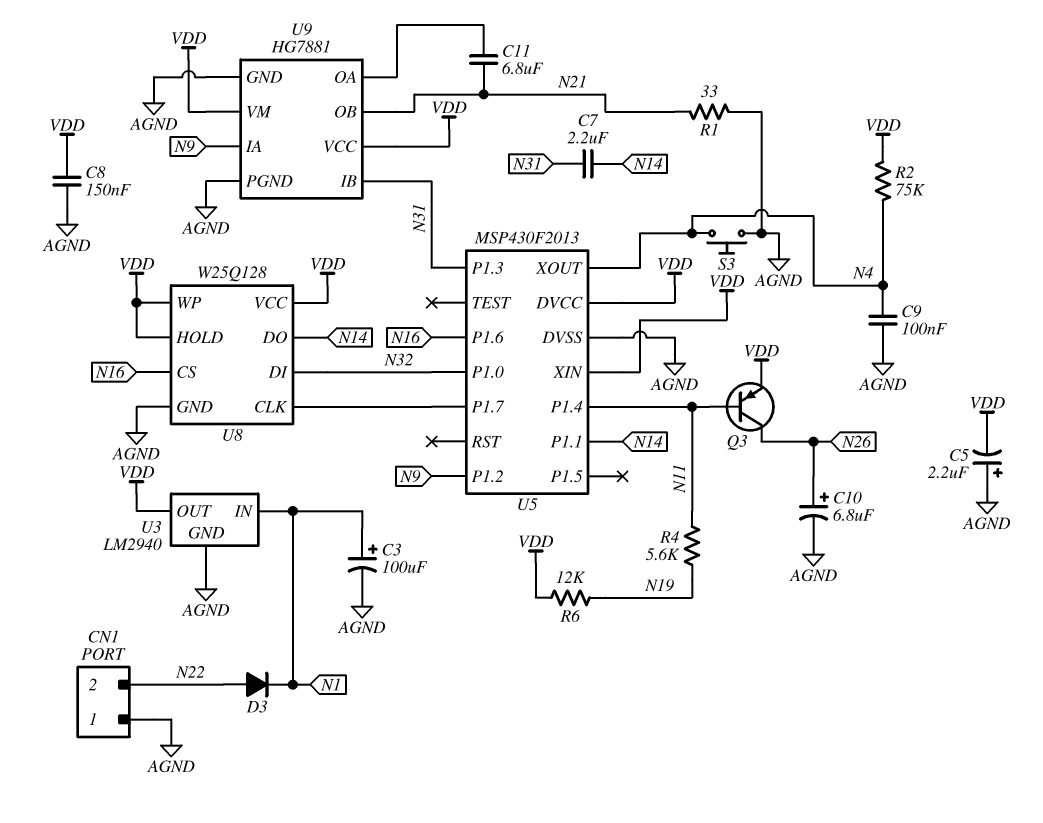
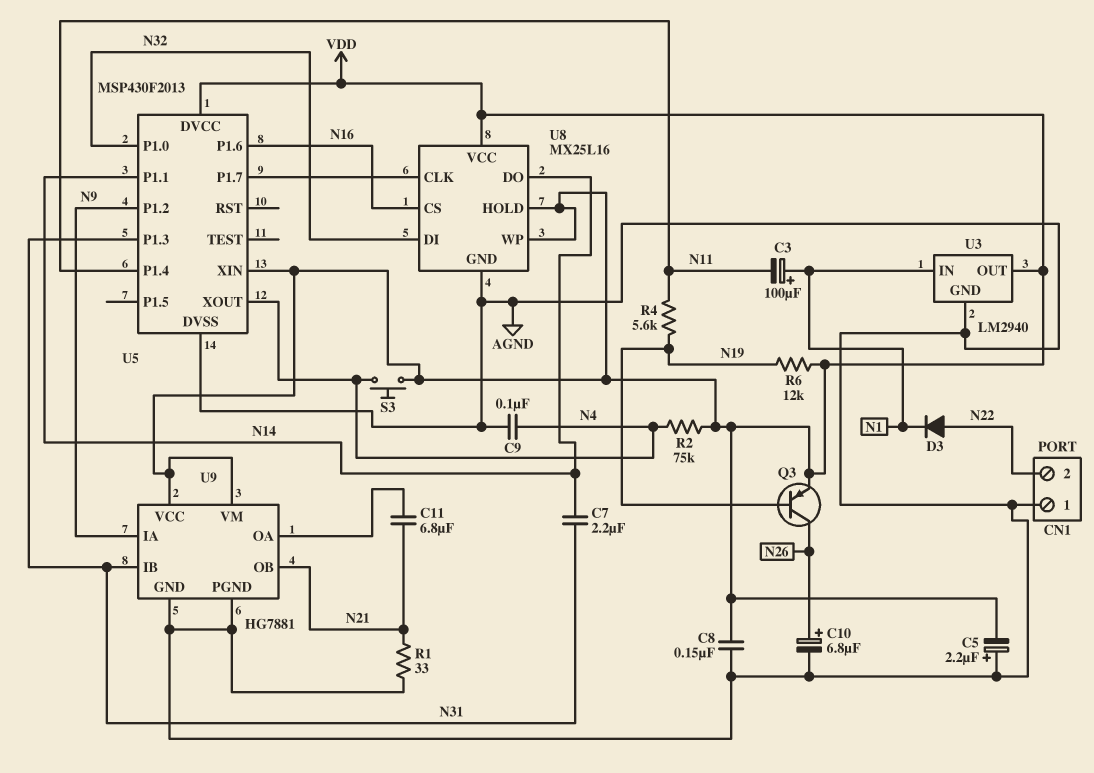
C3: 100uF (plus N1, minus AGND) -> 100uF (plus N1, minus N11)
Q3: PNP (B N11, C N26, E VDD) -> PNP (B N19, C N26, E VDD)
S3: button (AGND, N4) -> button (N4, VDD)
U8: W25Q128 -> MX25L16

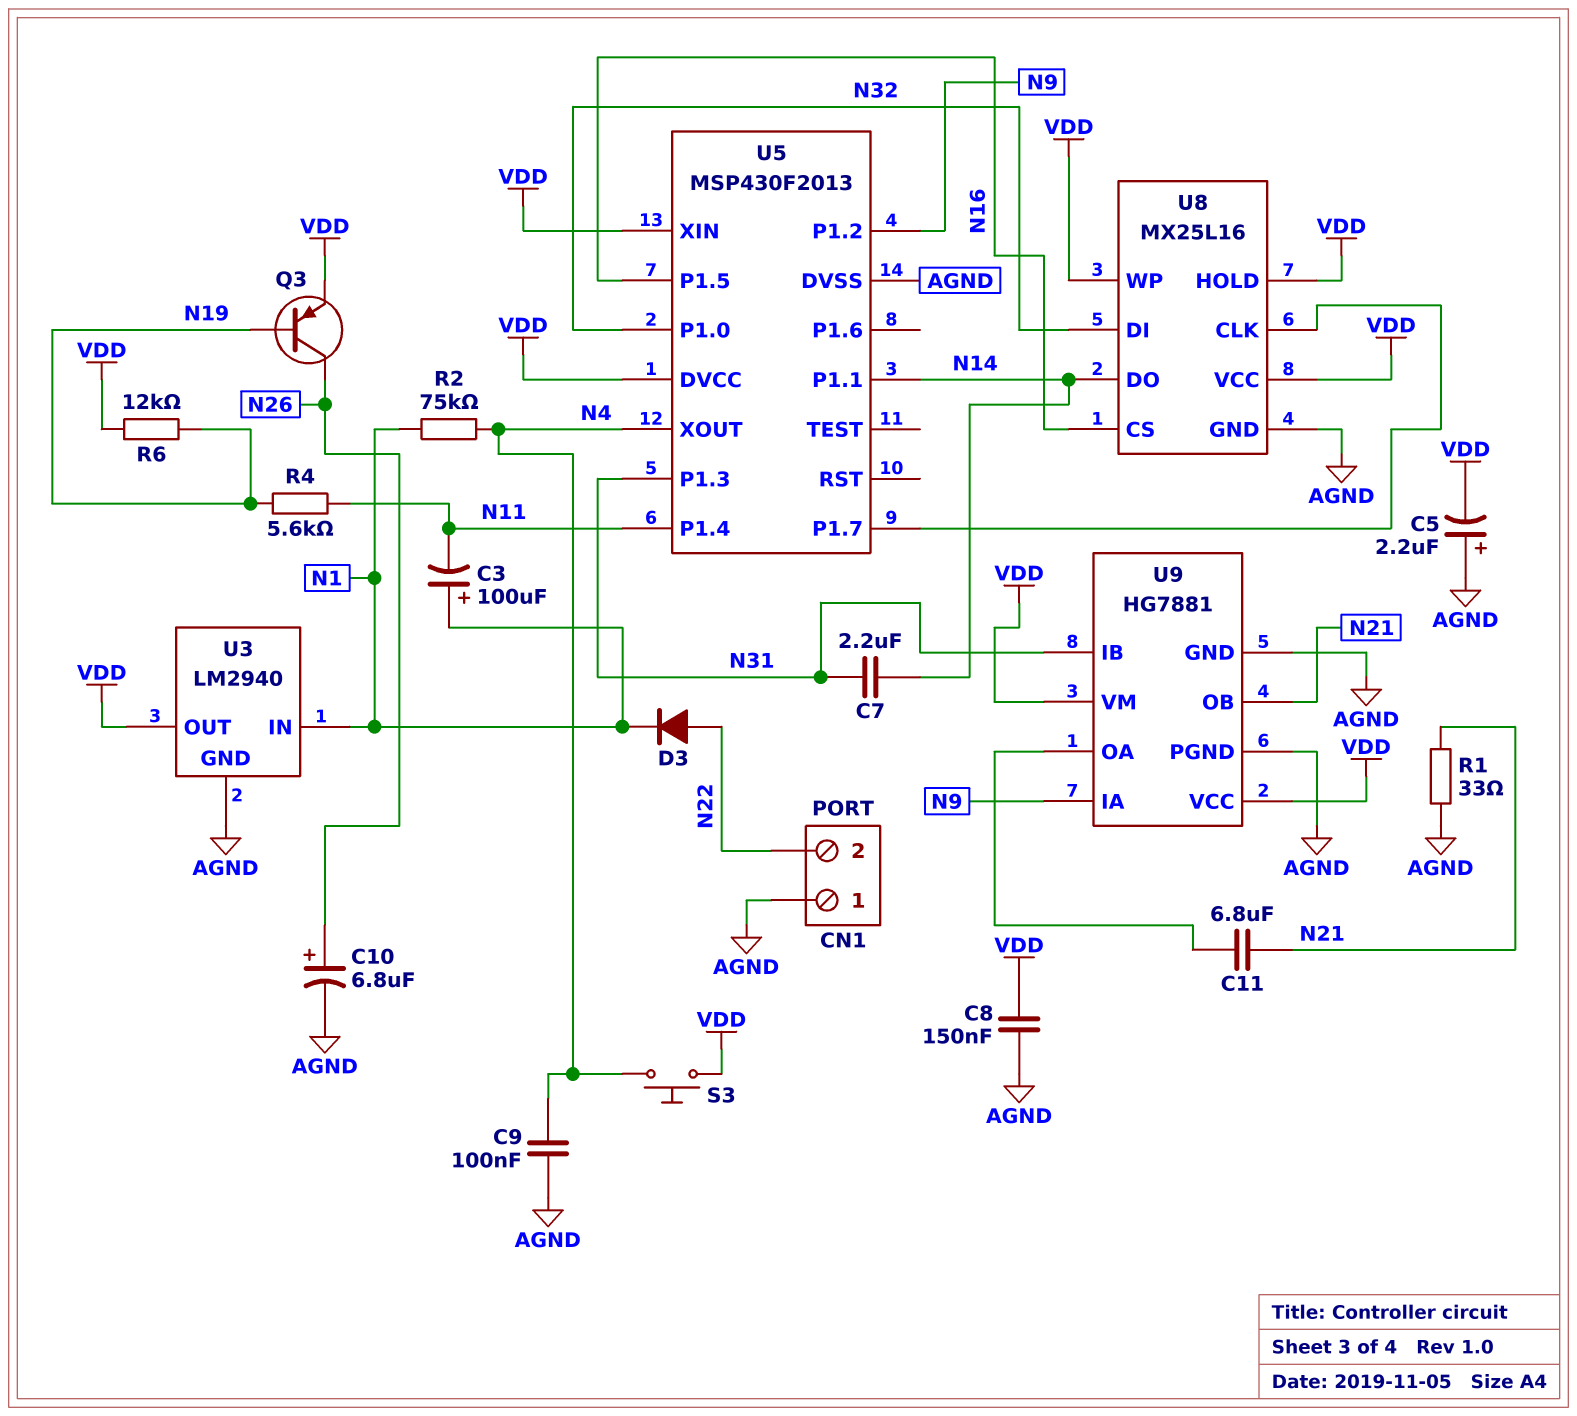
R2: 75k (N4, VDD) -> 75k (N1, N4)
U5 pin P1.5: none -> N16
U5 pin P1.6: N16 -> none

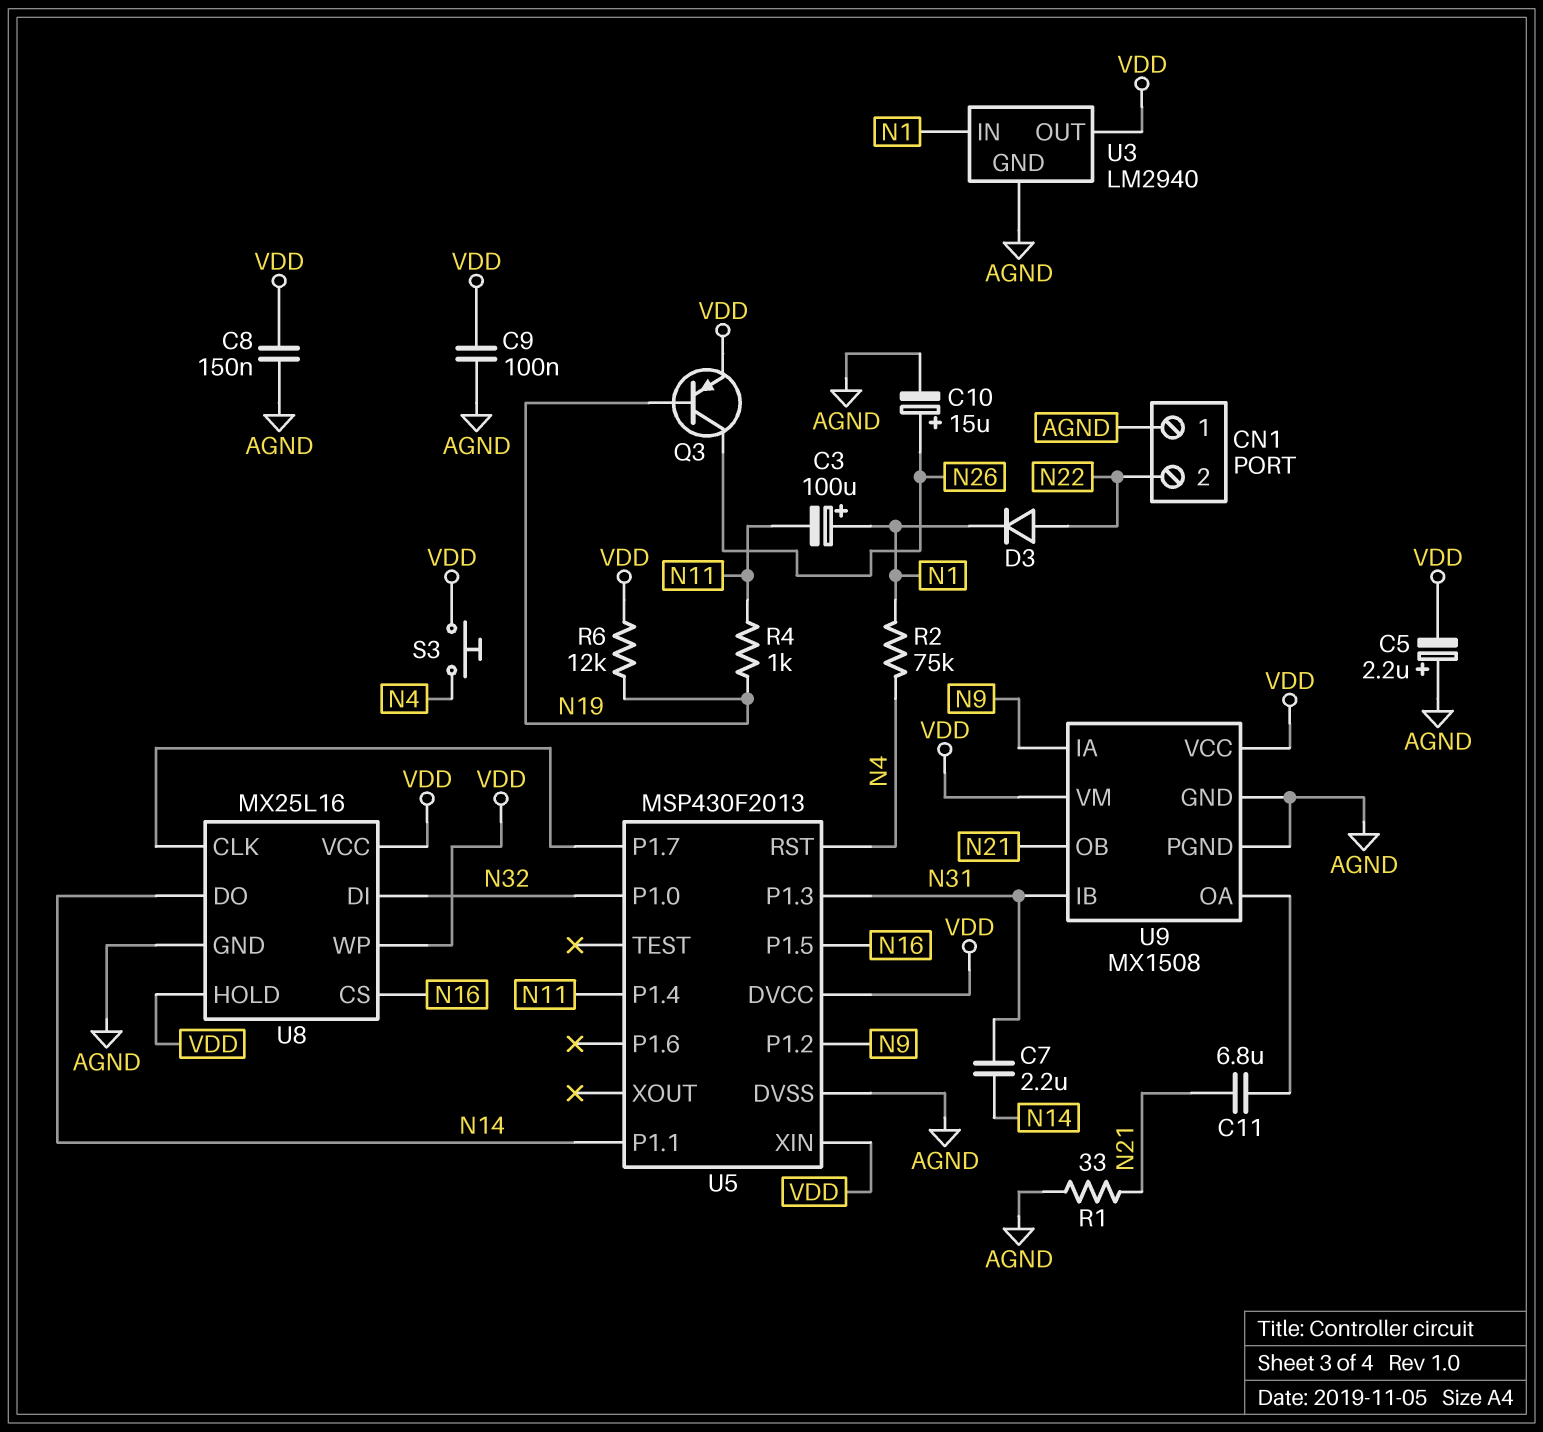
C9: 100nF (AGND, N4) -> 100nF (AGND, VDD)
C10: 6.8uF (plus N26, minus AGND) -> 15uF (plus N26, minus AGND)
R4: 5.6k (N11, N19) -> 1k (N11, N19)
U5 pin RST: none -> N4
U5 pin XOUT: N4 -> none
U9: HG7881 -> MX1508

